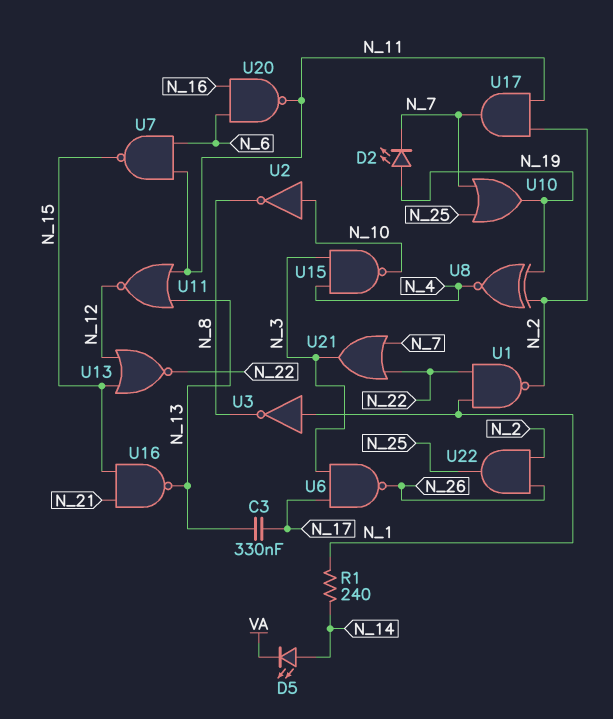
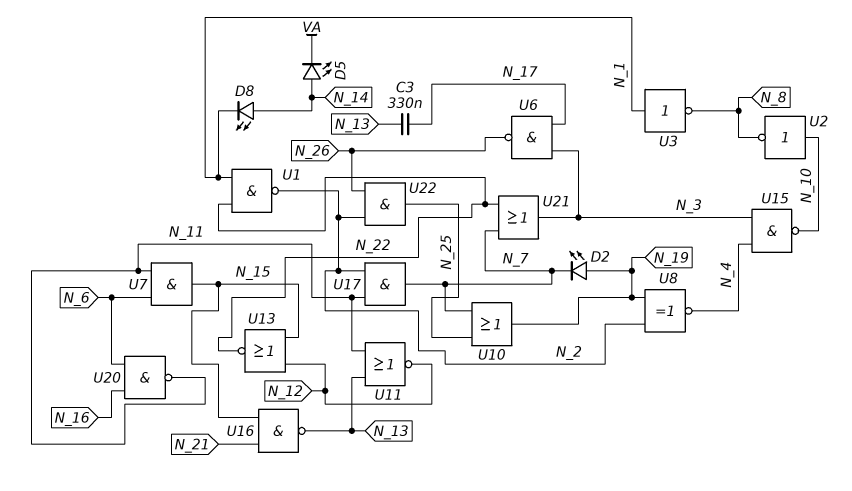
D8: none -> LED (A N_14, K N_1)
R1: 240 (N_1, N_14) -> none
U7: NAND (in N_6, in N_11, out N_15) -> AND (in N_6, in N_11, out N_15)

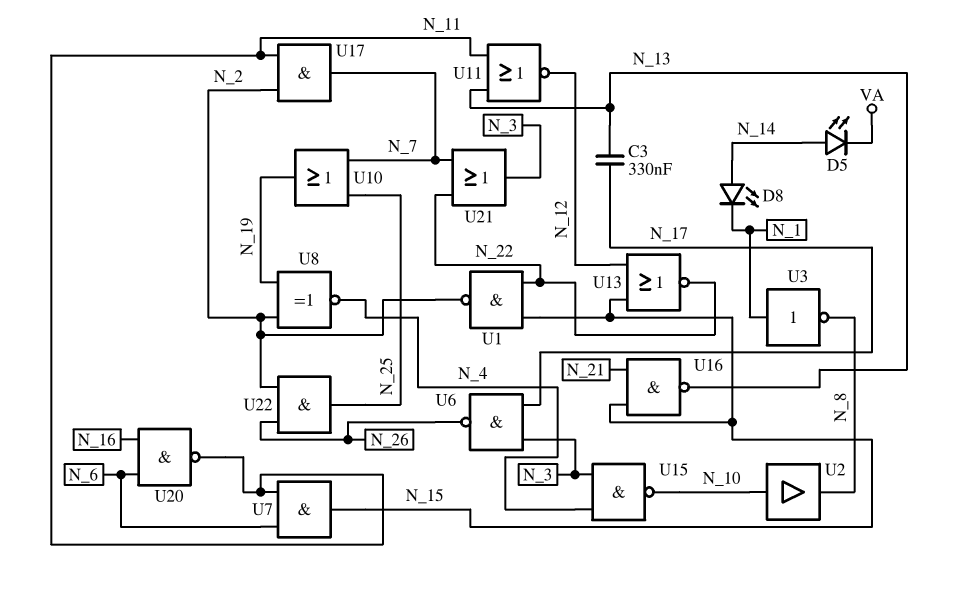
D2: LED (A N_19, K N_7) -> none
U1: NAND (in N_1, in N_22, out N_2) -> NAND (in N_15, in N_22, out N_2)
U2: NOT (in N_10, out N_8) -> buffer (in N_10, out N_8)

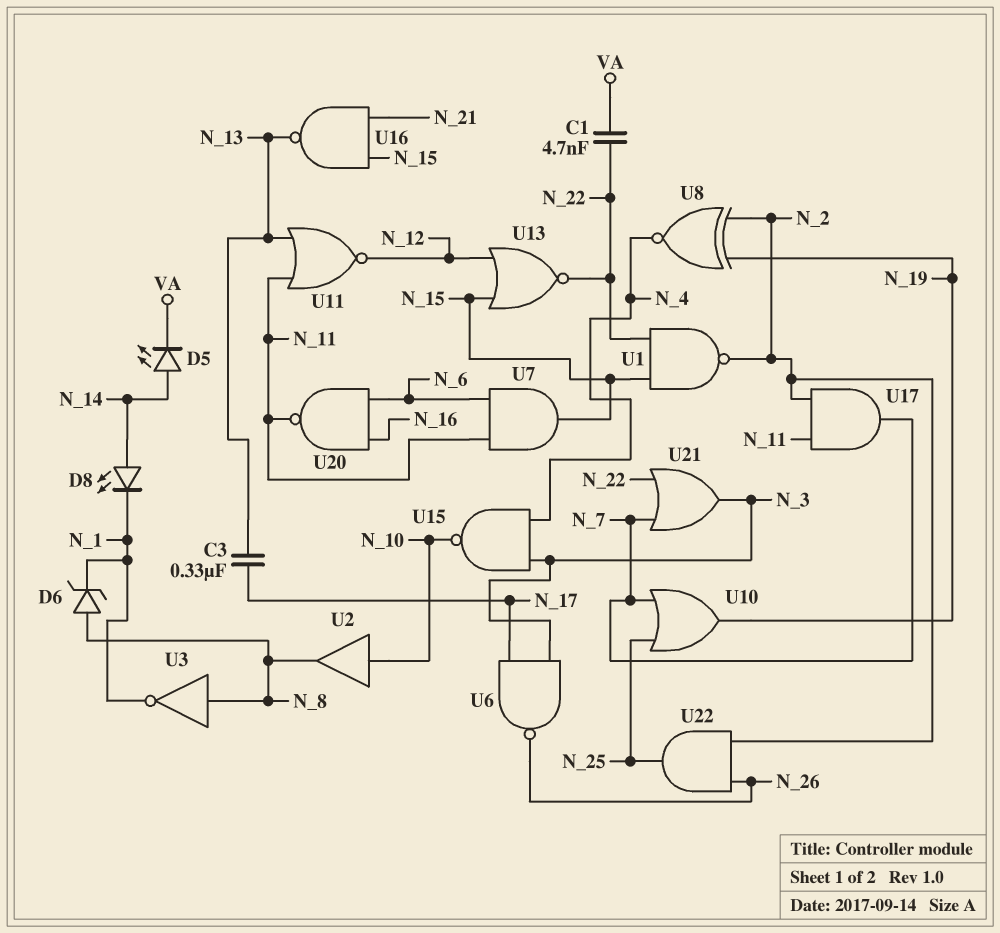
C1: none -> 4.7nF (N_22, VA)
D6: none -> zener (A N_8, K N_1)
U3: NOT (in N_1, out N_8) -> NOT (in N_8, out N_1)

